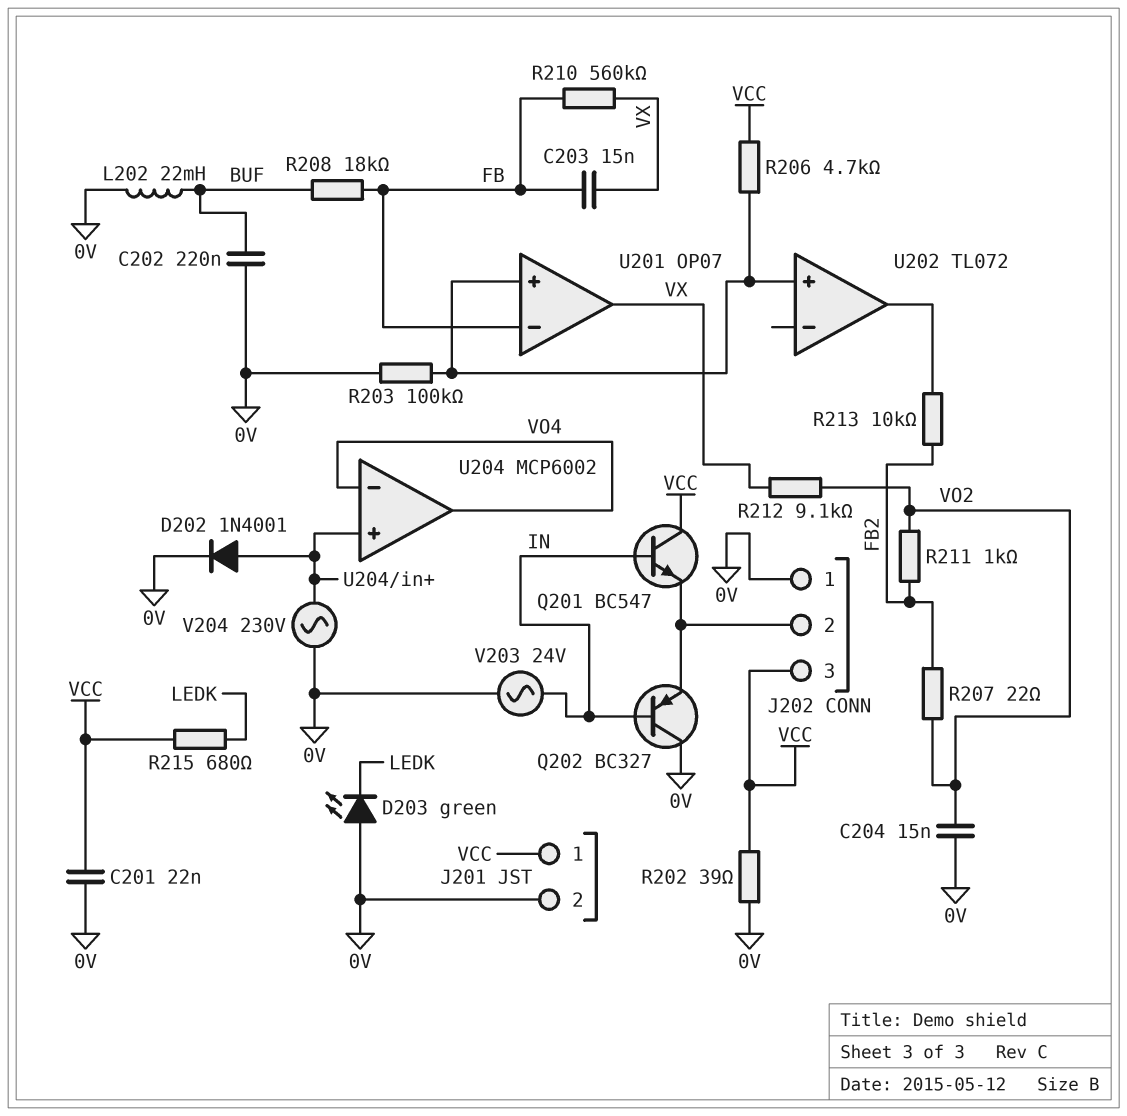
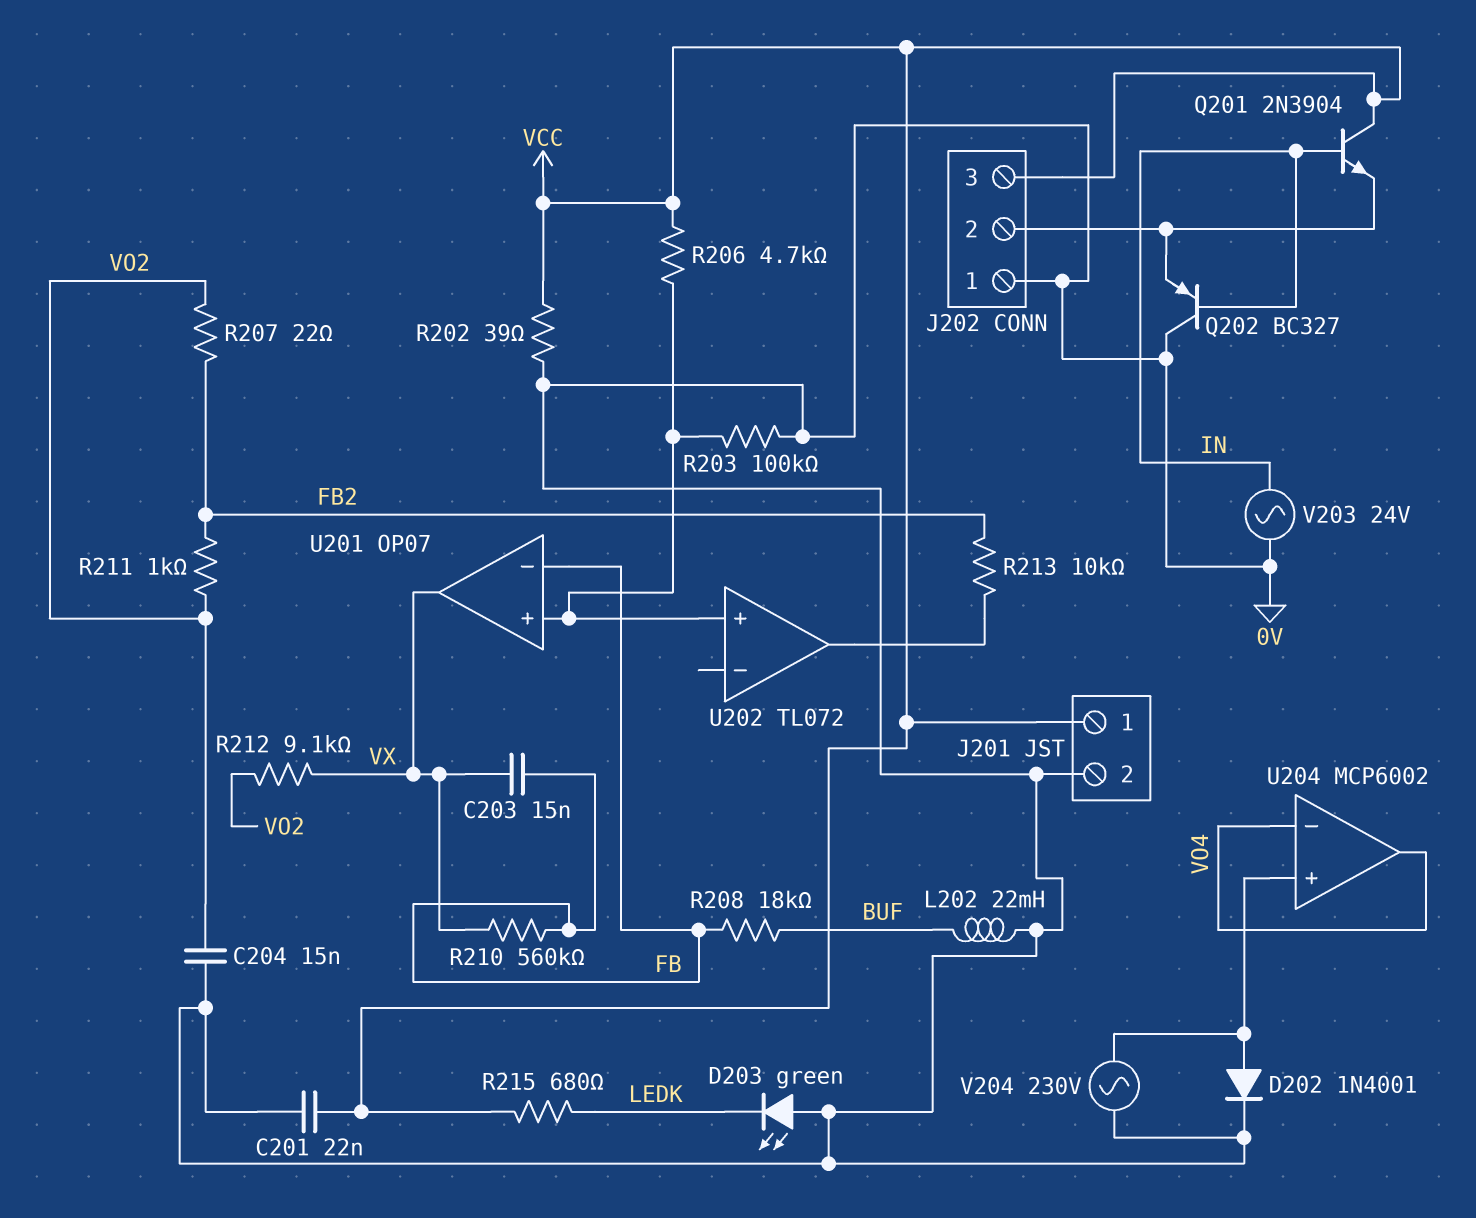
C202: 220nF (0V, BUF) -> none
Q201: NPN BC547 (B IN, C VCC, E J202/2) -> NPN 2N3904 (B IN, C VCC, E J202/2)

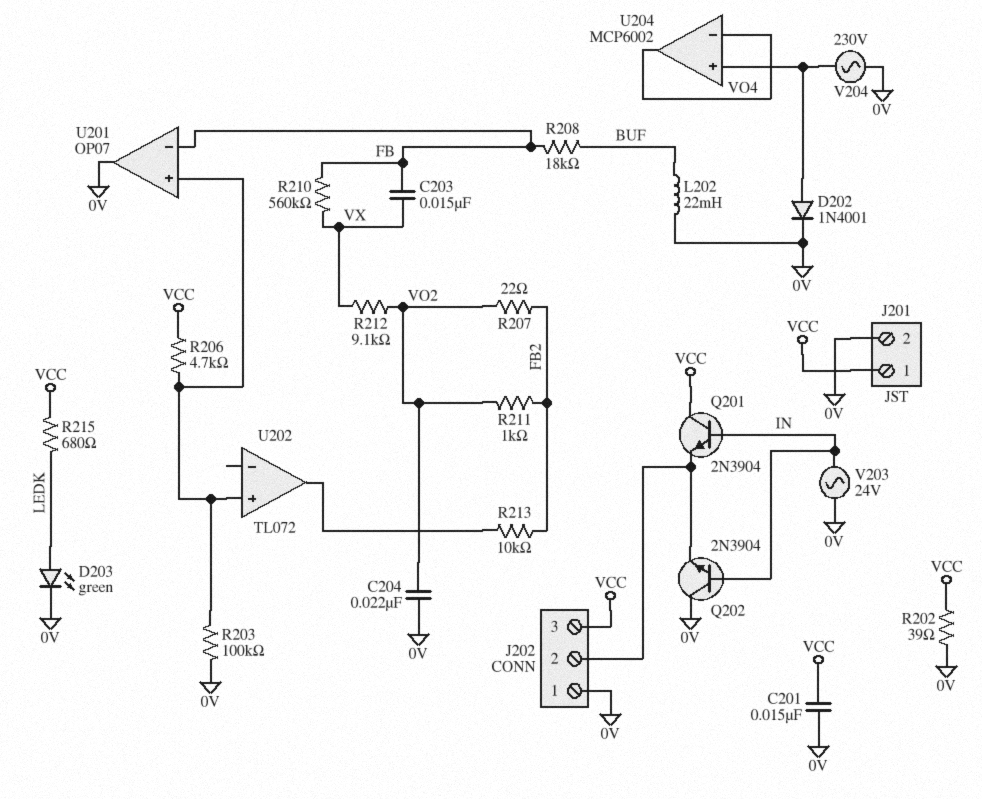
C201: 22nF (0V, VCC) -> 15nF (0V, VCC)
C204: 15nF (0V, VO2) -> 22nF (0V, VO2)
D203: LED green (A 0V, K LEDK) -> LED green (A LEDK, K 0V)
Q202: PNP BC327 (B IN, C 0V, E J202/2) -> NPN 2N3904 (B IN, C 0V, E J202/2)
U201 pin out: VX -> 0V

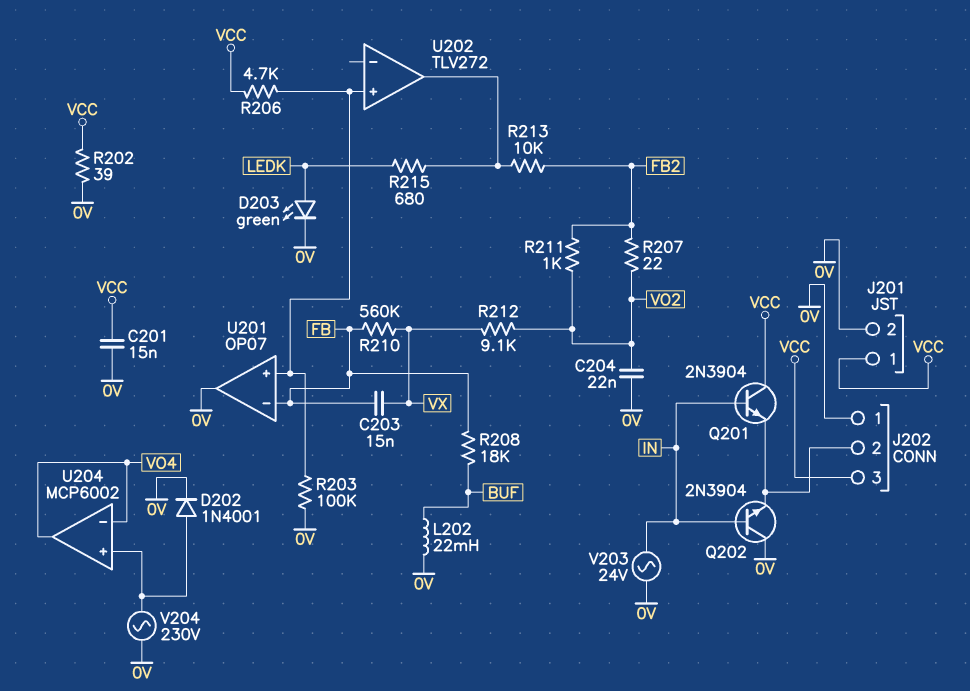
R215: 680 (LEDK, VCC) -> 680 (LEDK, U202/out)
U202: TL072 -> TLV272

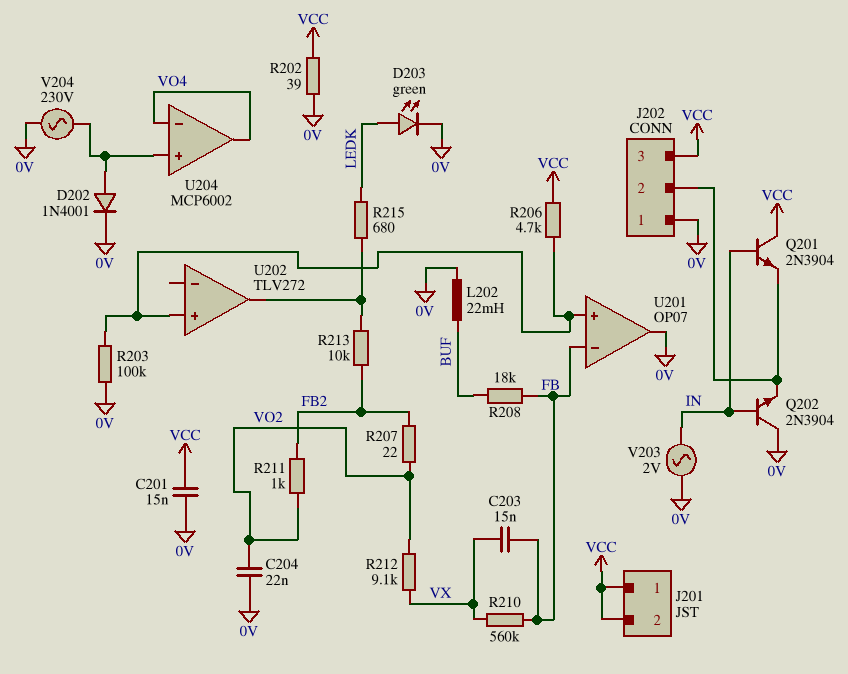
J201 pin 2: 0V -> VCC
V203: AC 24V (0V, IN) -> AC 2V (0V, IN)

